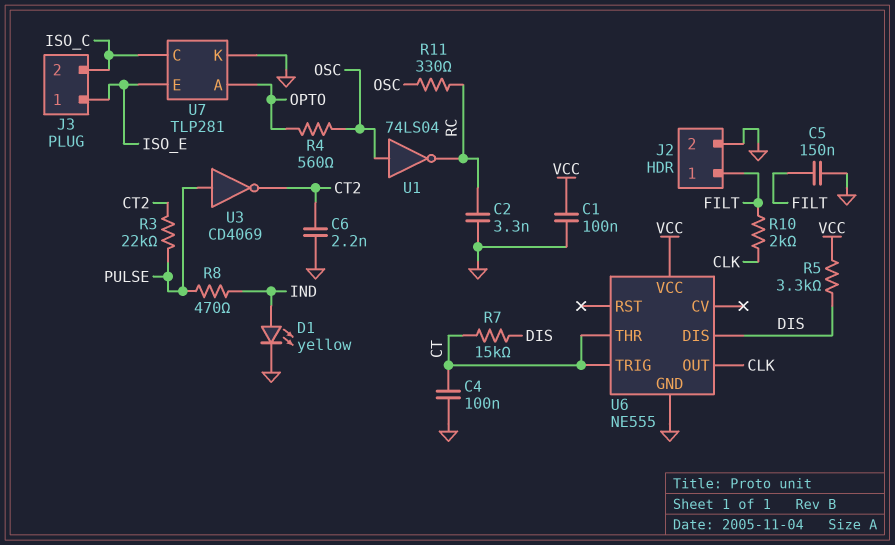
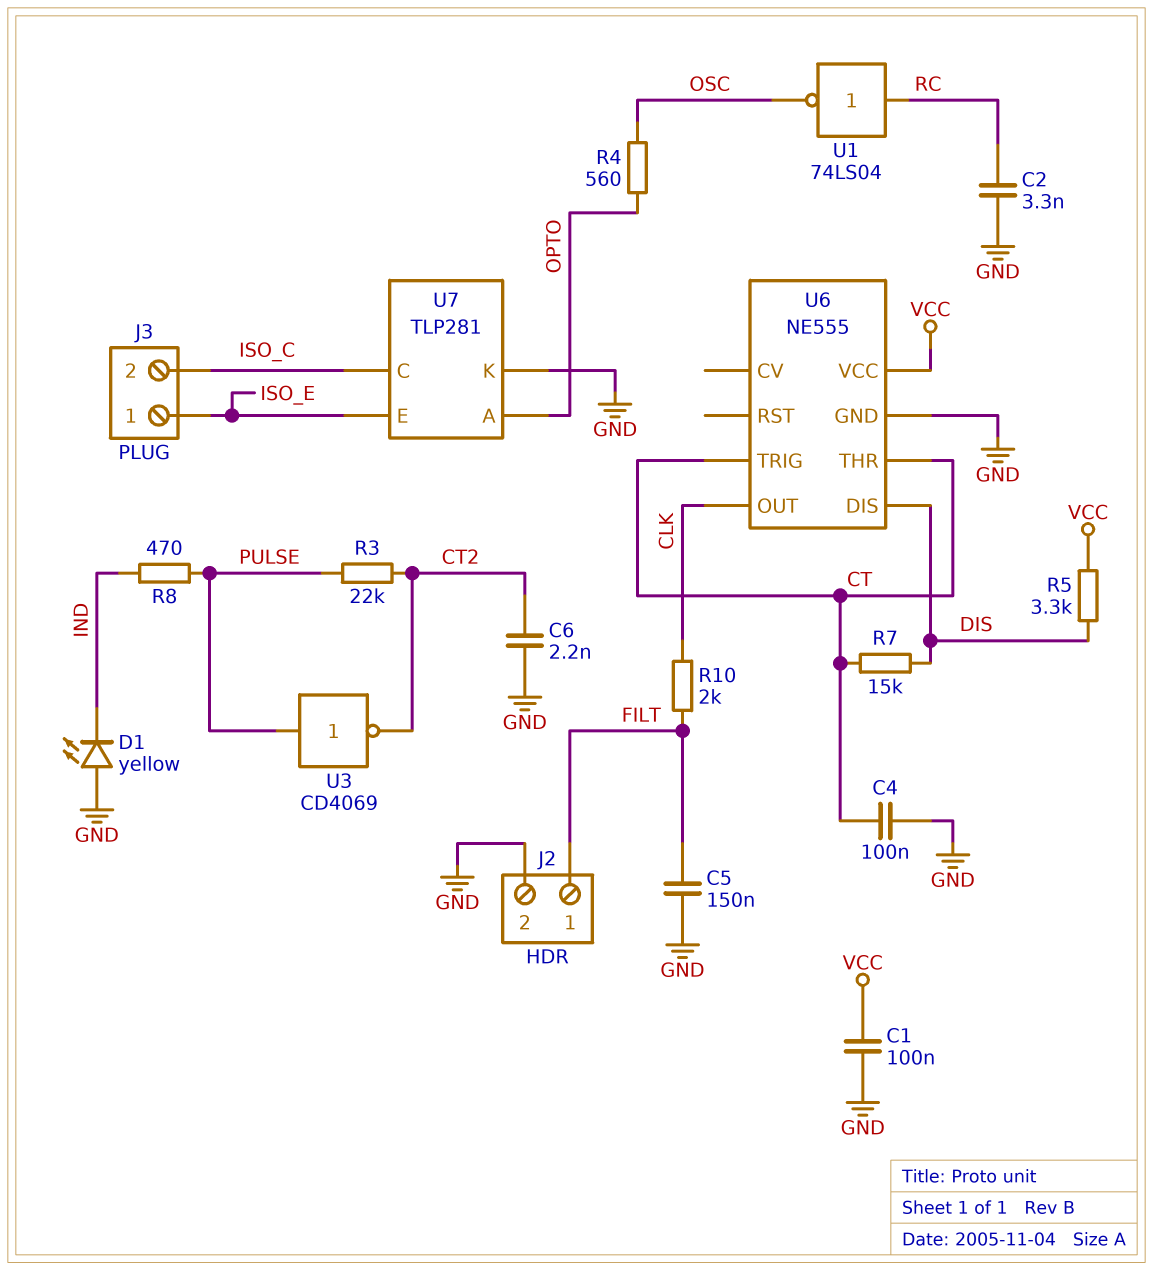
D1: LED yellow (A IND, K GND) -> LED yellow (A GND, K IND)
R11: 330 (OSC, RC) -> none
U1: NOT 74LS04 (in OSC, out RC) -> NOT 74LS04 (in RC, out OSC)

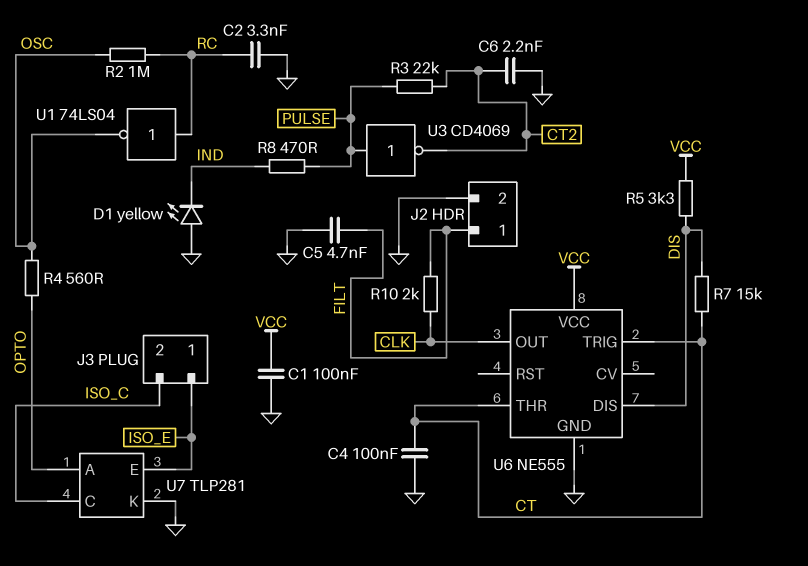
C5: 150nF (FILT, GND) -> 4.7nF (FILT, GND)
R2: none -> 1M (OSC, RC)

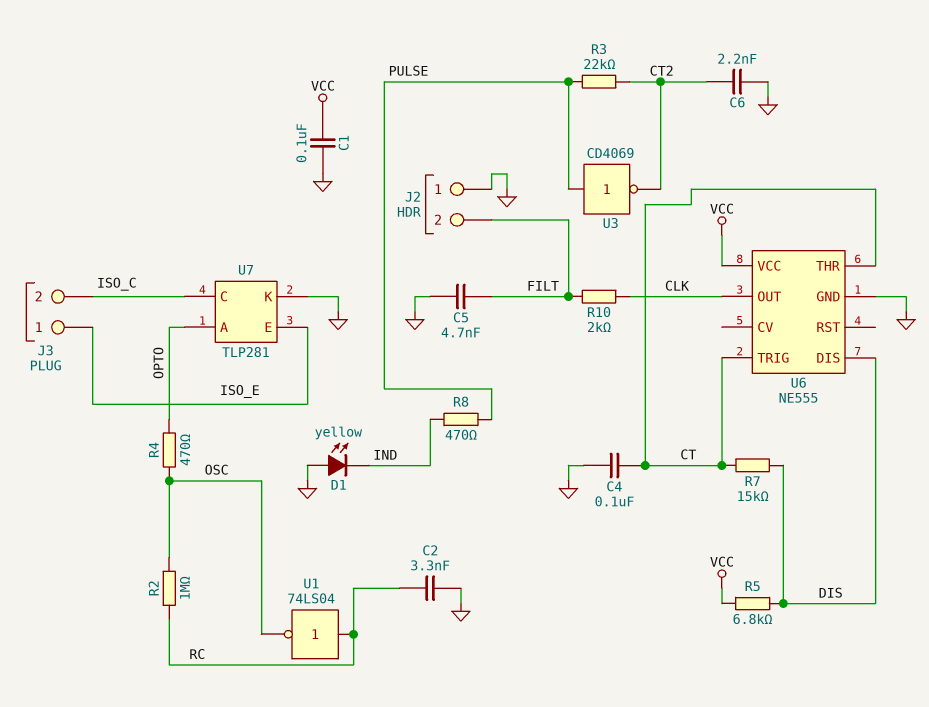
J2 pin 1: FILT -> GND
J2 pin 2: GND -> FILT
R4: 560 (OPTO, OSC) -> 470 (OPTO, OSC)
R5: 3.3k (DIS, VCC) -> 6.8k (DIS, VCC)

